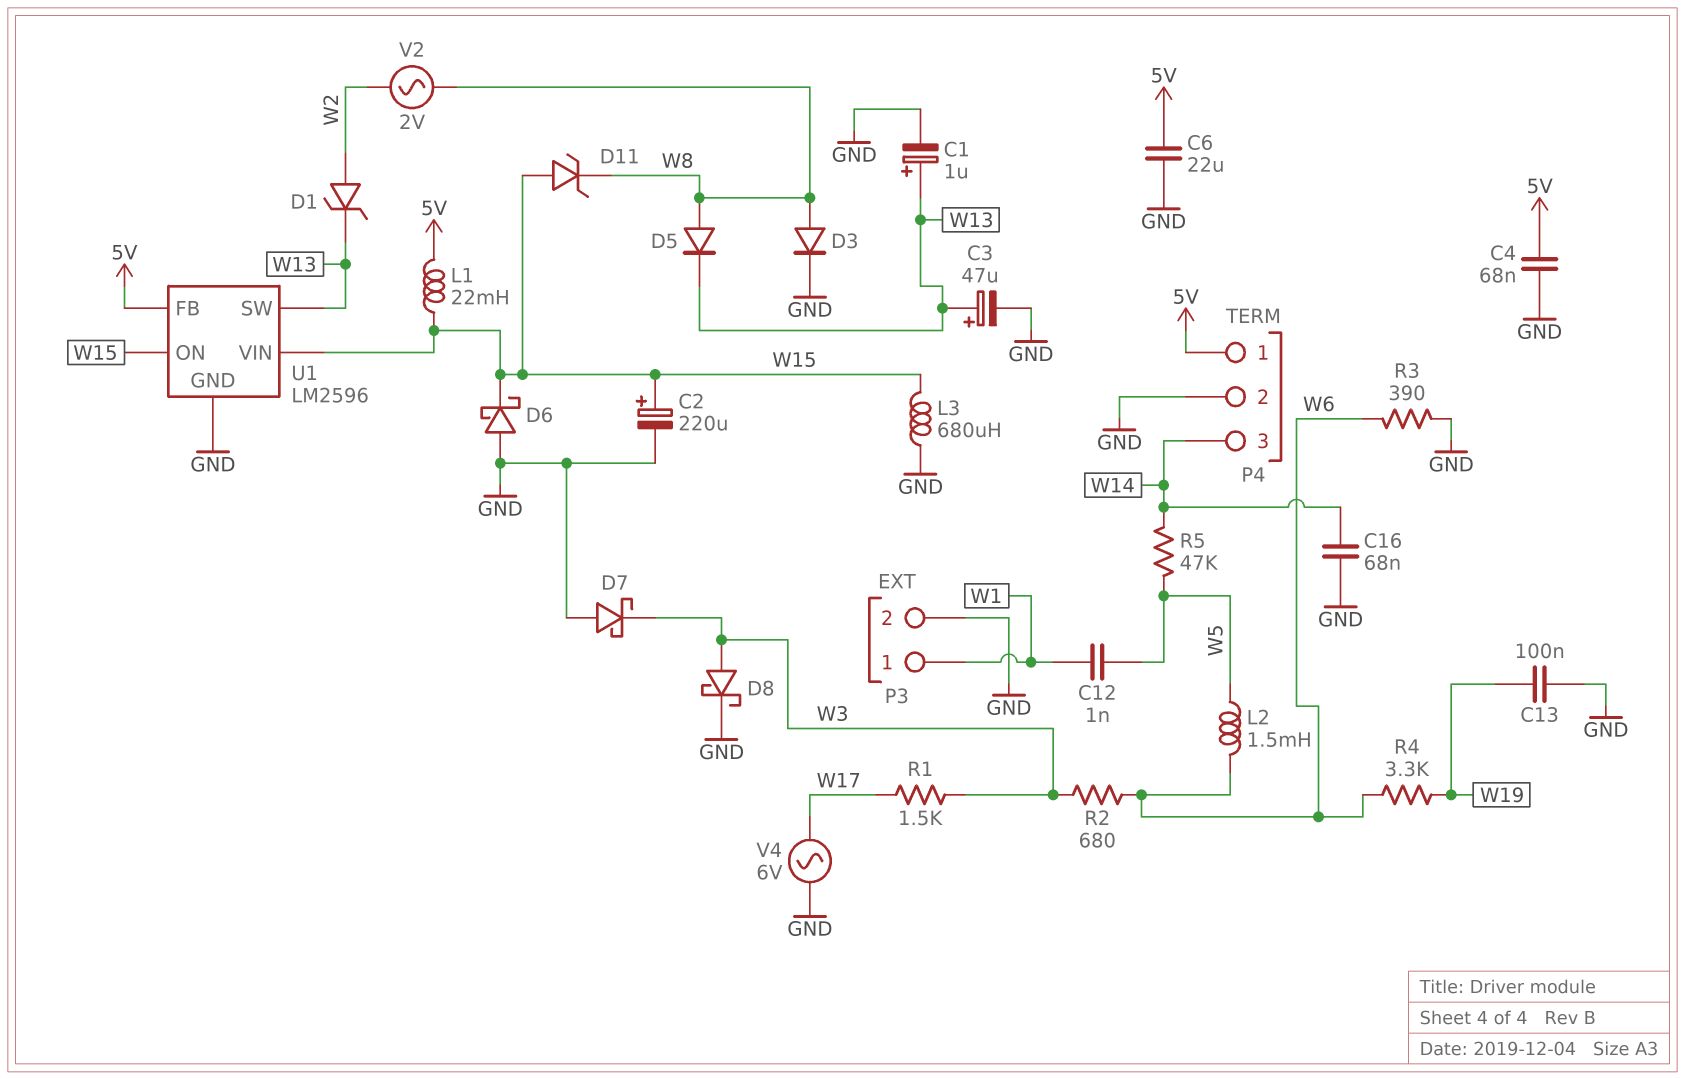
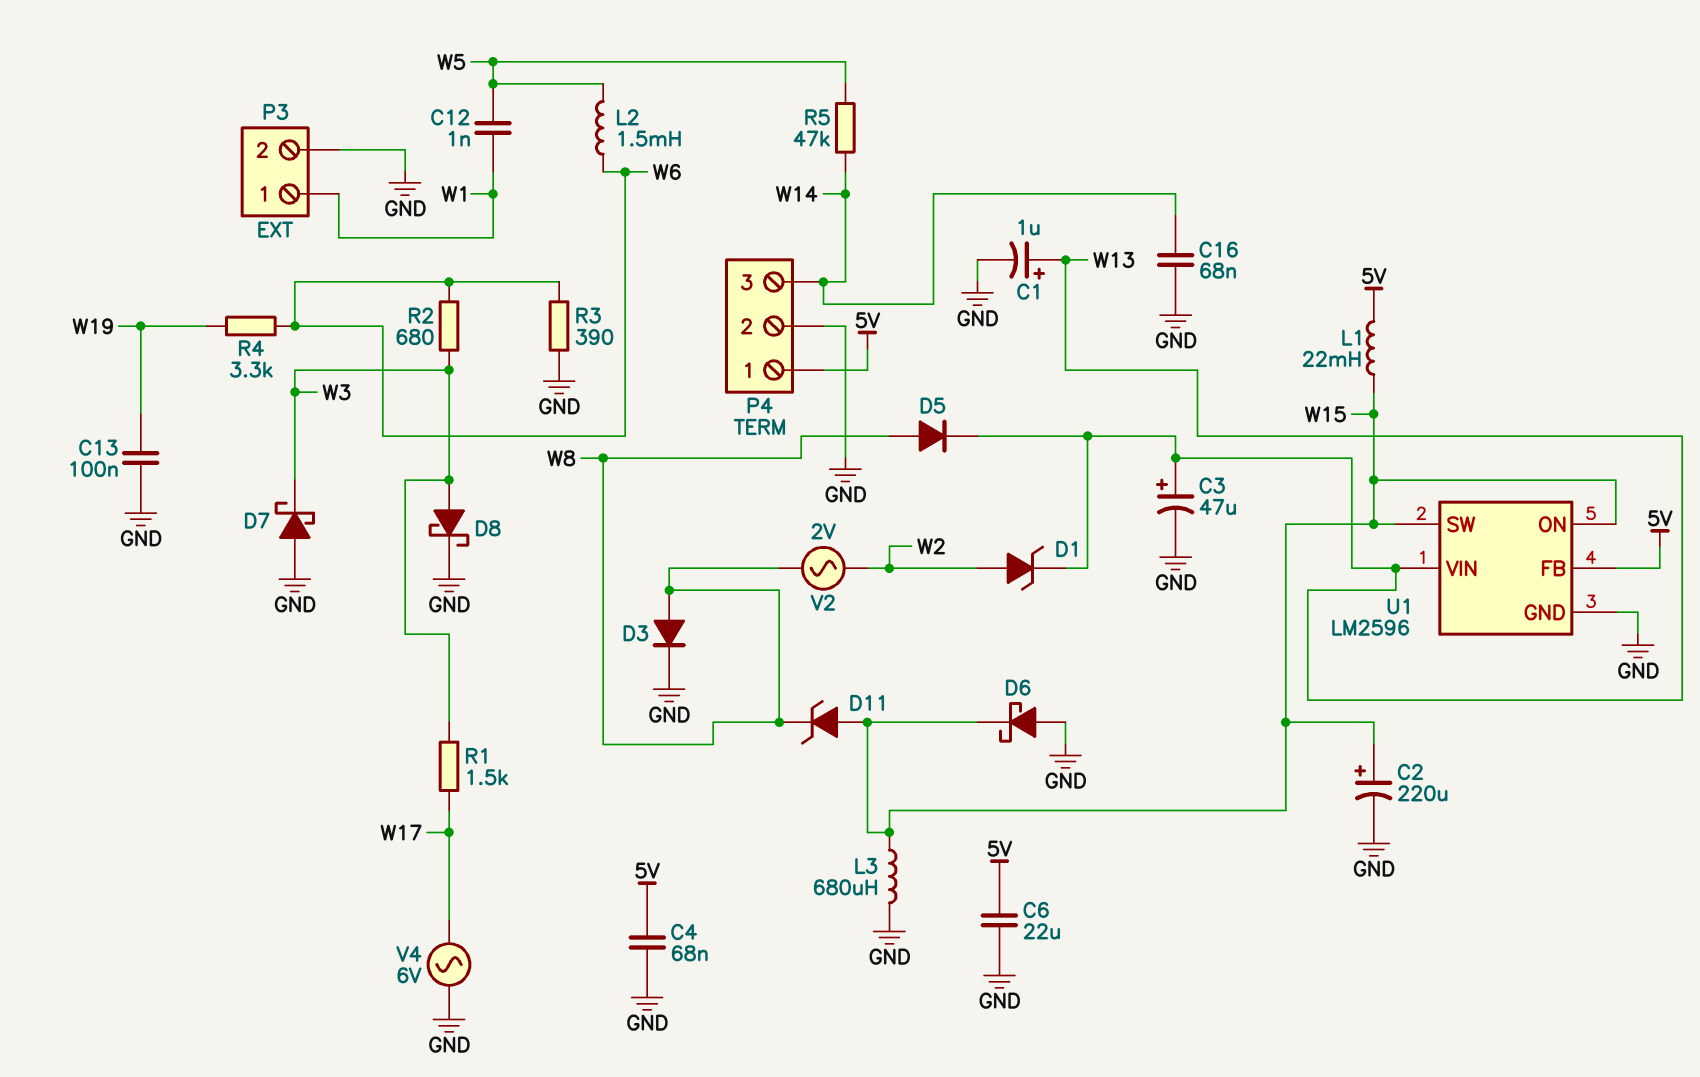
U1 pin SW: W13 -> W15
U1 pin VIN: W15 -> W13

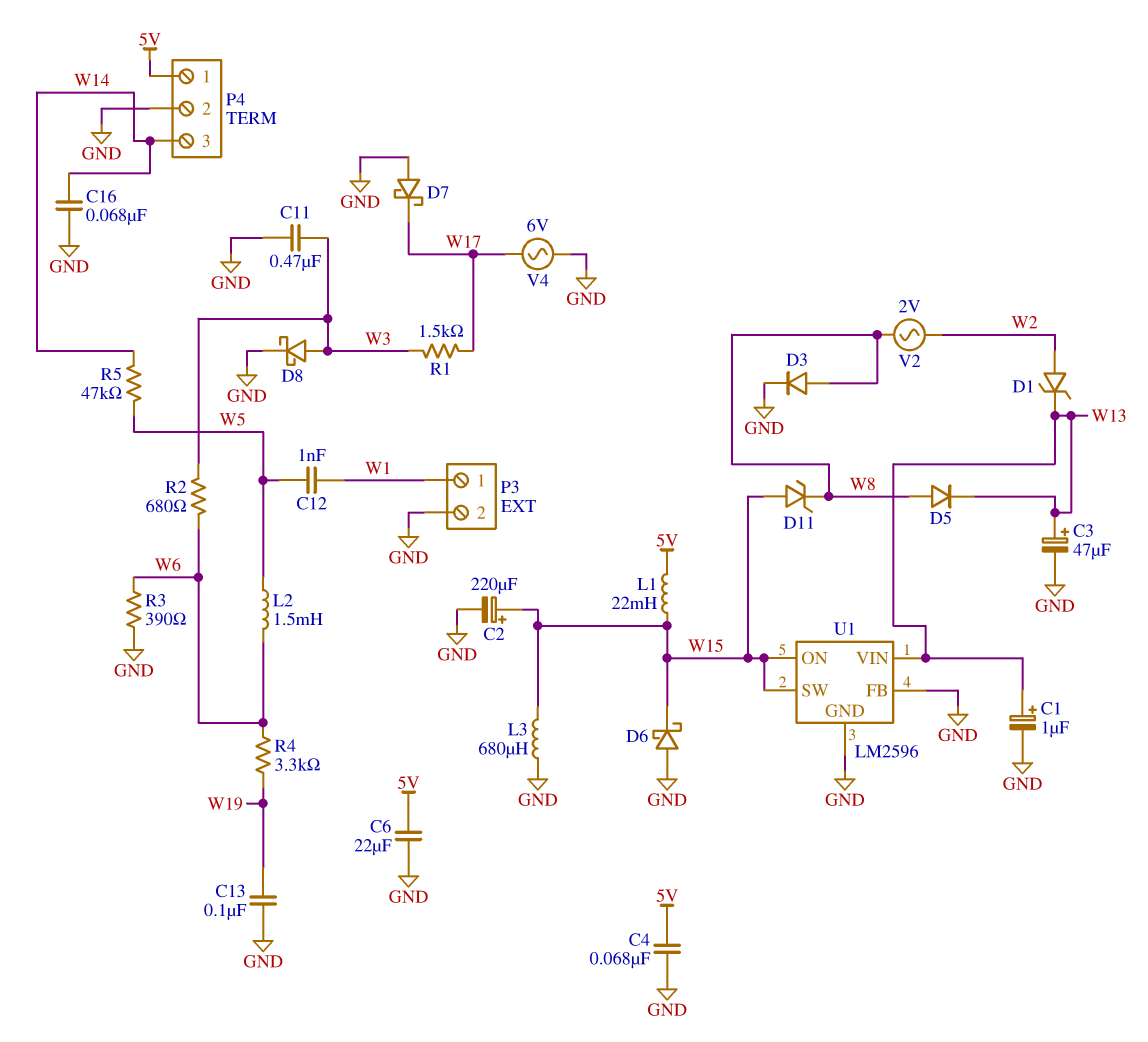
C11: none -> 470nF (GND, W3)
D7: schottky (A GND, K W3) -> schottky (A GND, K W17)
U1 pin FB: 5V -> GND

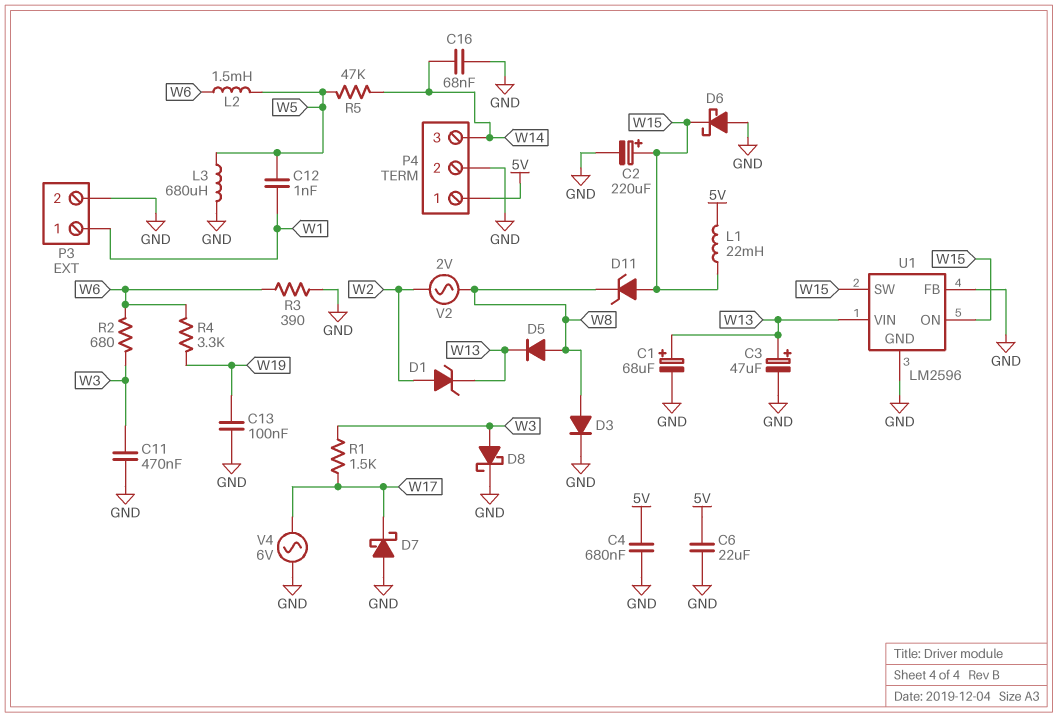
C1: 1uF (plus W13, minus GND) -> 68uF (plus W13, minus GND)
C4: 68nF (5V, GND) -> 680nF (5V, GND)
L3: 680uH (GND, W15) -> 680uH (GND, W5)

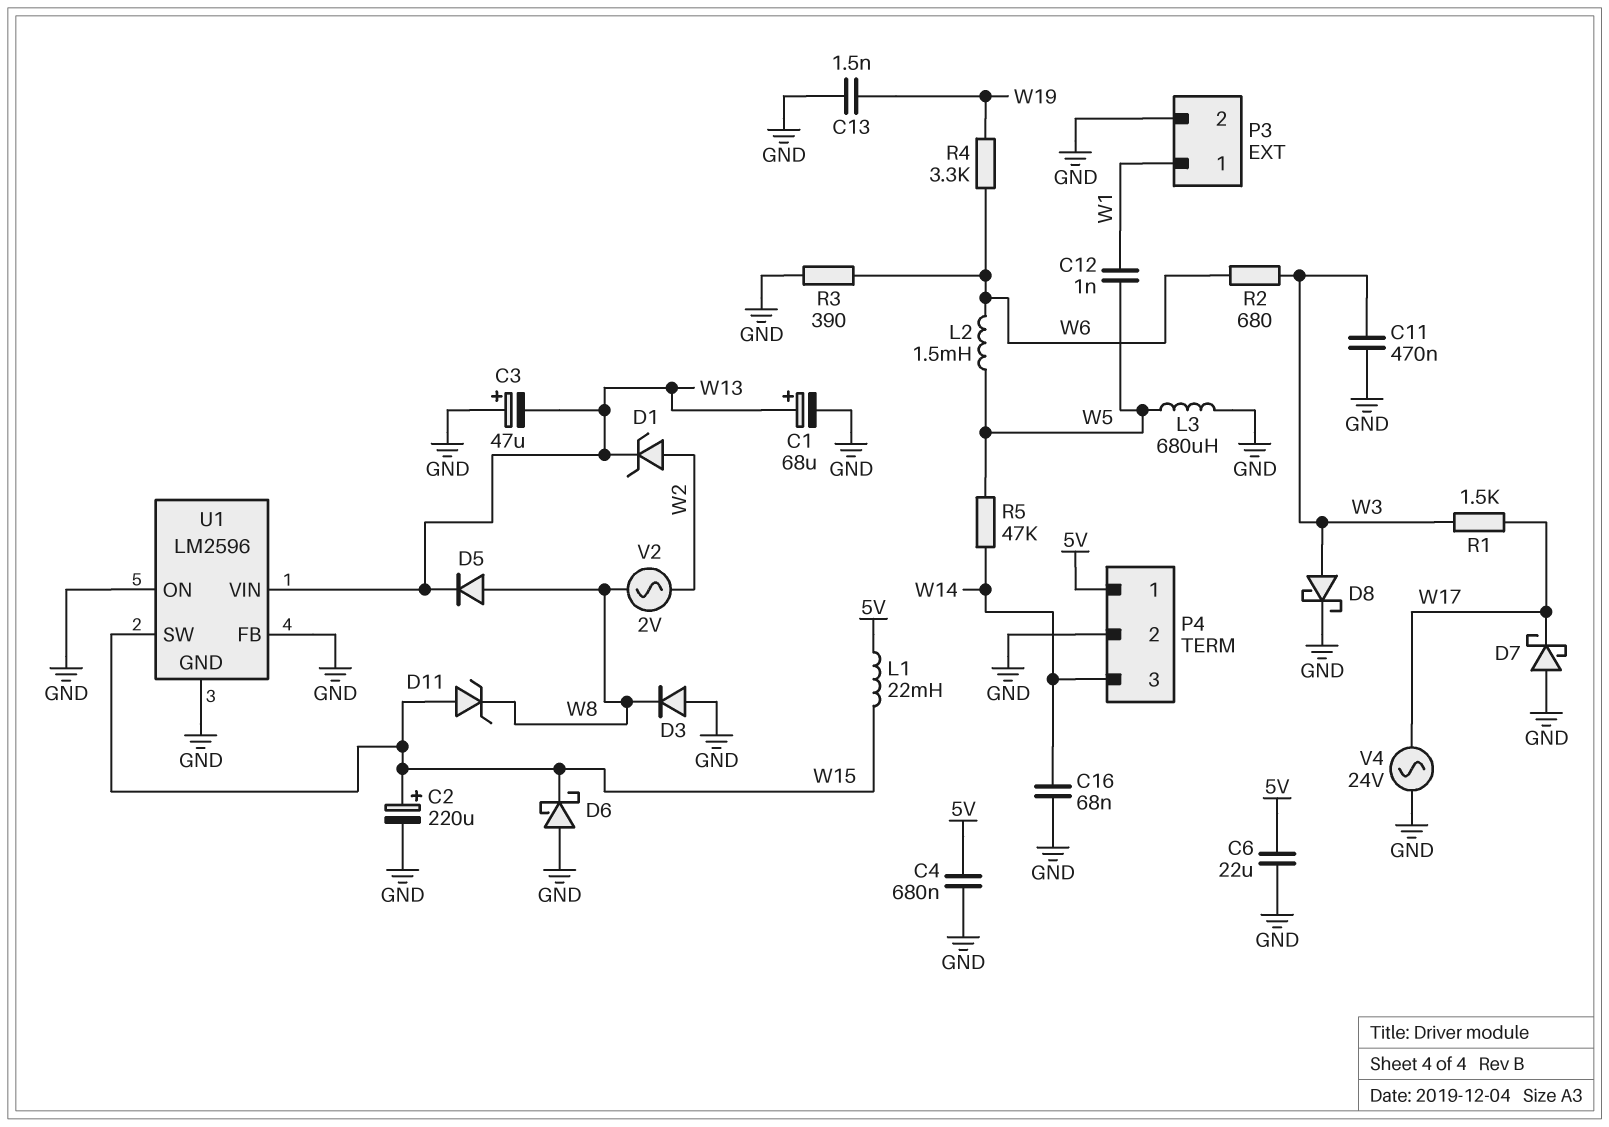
C3: 47uF (plus W13, minus GND) -> 47uF (plus GND, minus W13)
C13: 100nF (GND, W19) -> 1.5nF (GND, W19)
D3: diode (A W8, K GND) -> diode (A GND, K W8)
U1 pin ON: W15 -> GND
V4: AC 6V (GND, W17) -> AC 24V (GND, W17)

